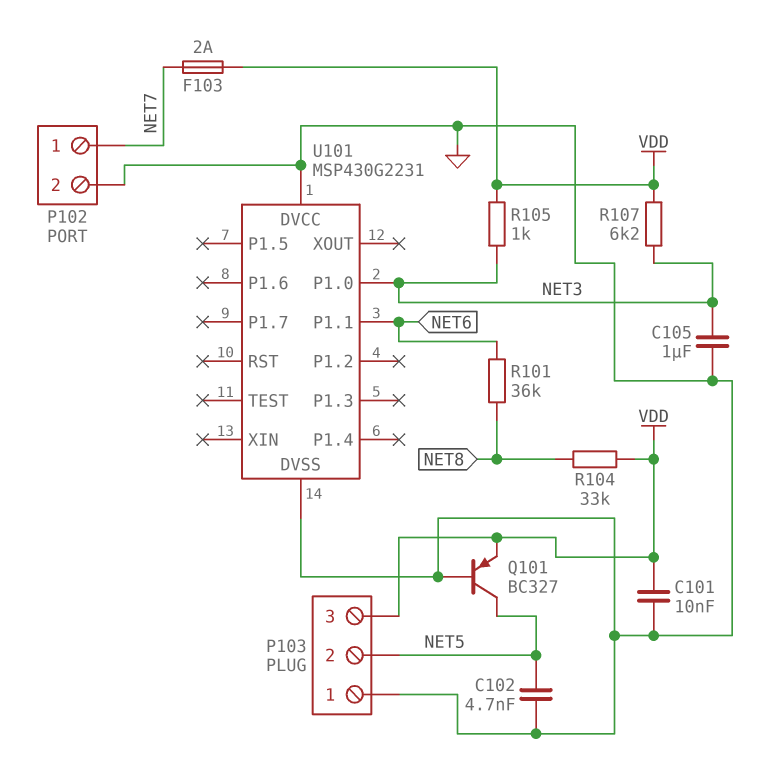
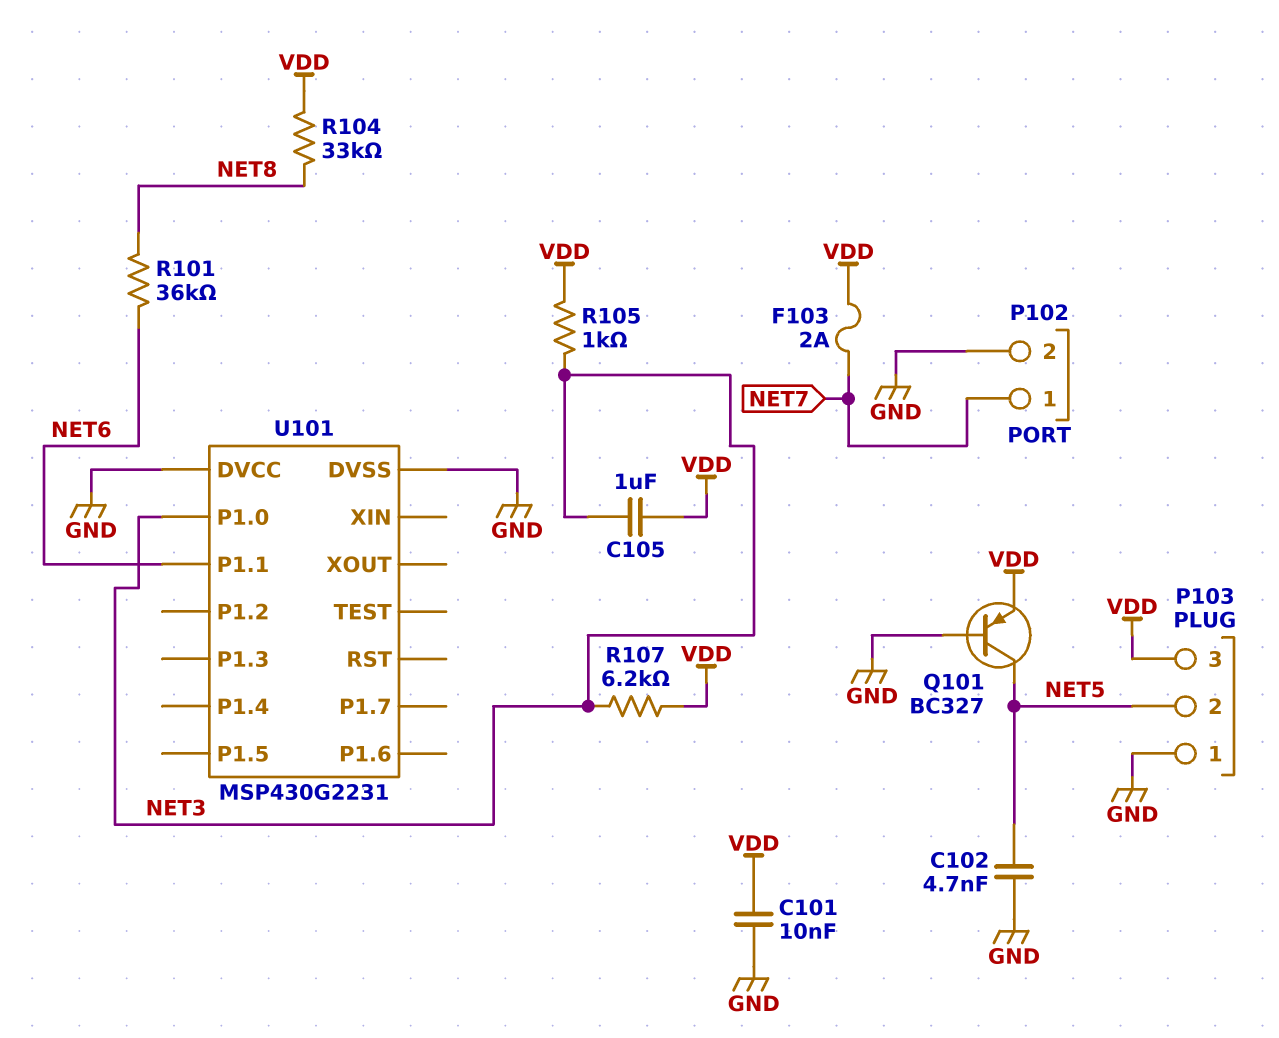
C105: 1uF (GND, NET3) -> 1uF (NET3, VDD)

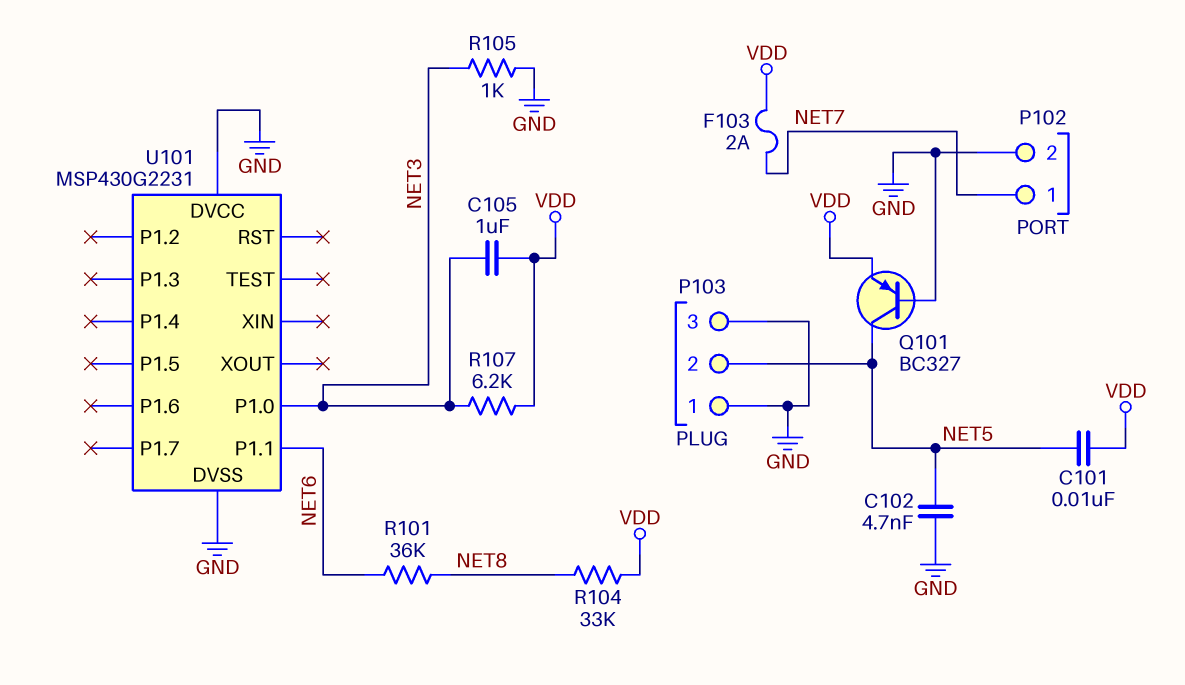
C101: 10nF (GND, VDD) -> 10nF (NET5, VDD)
P103 pin 3: VDD -> GND
R105: 1k (NET3, VDD) -> 1k (GND, NET3)

